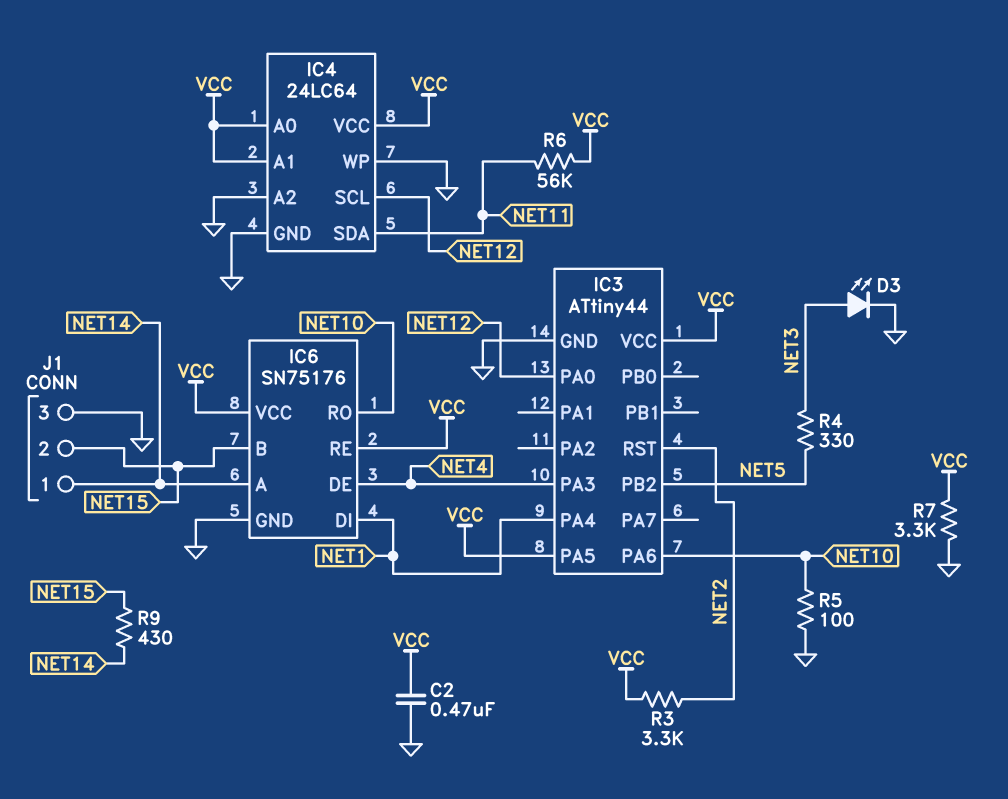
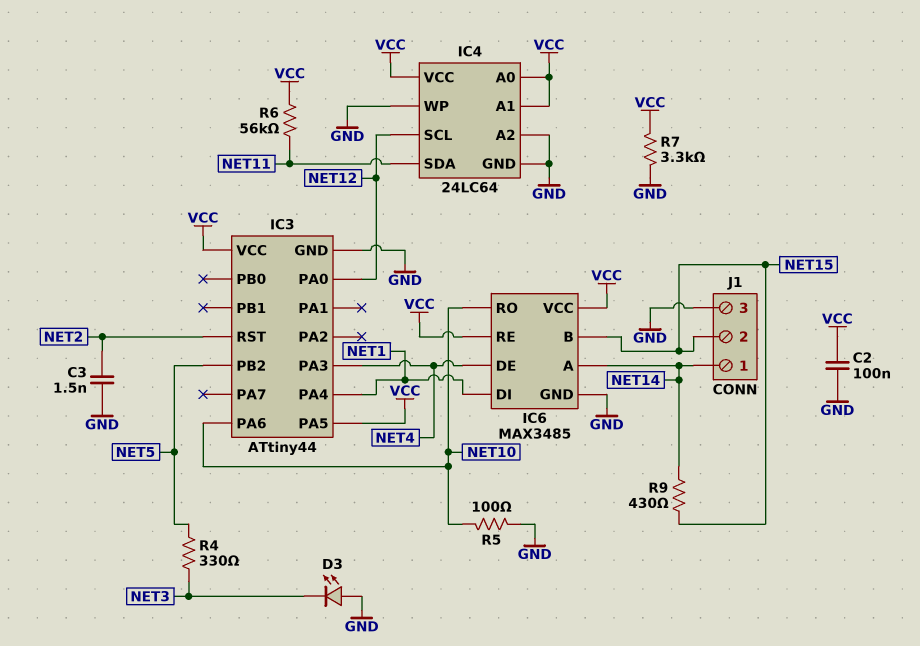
C2: 470nF (GND, VCC) -> 100nF (GND, VCC)
C3: none -> 1.5nF (GND, NET2)
D3: LED (A NET3, K GND) -> LED (A GND, K NET3)
IC6: SN75176 -> MAX3485
R3: 3.3k (NET2, VCC) -> none

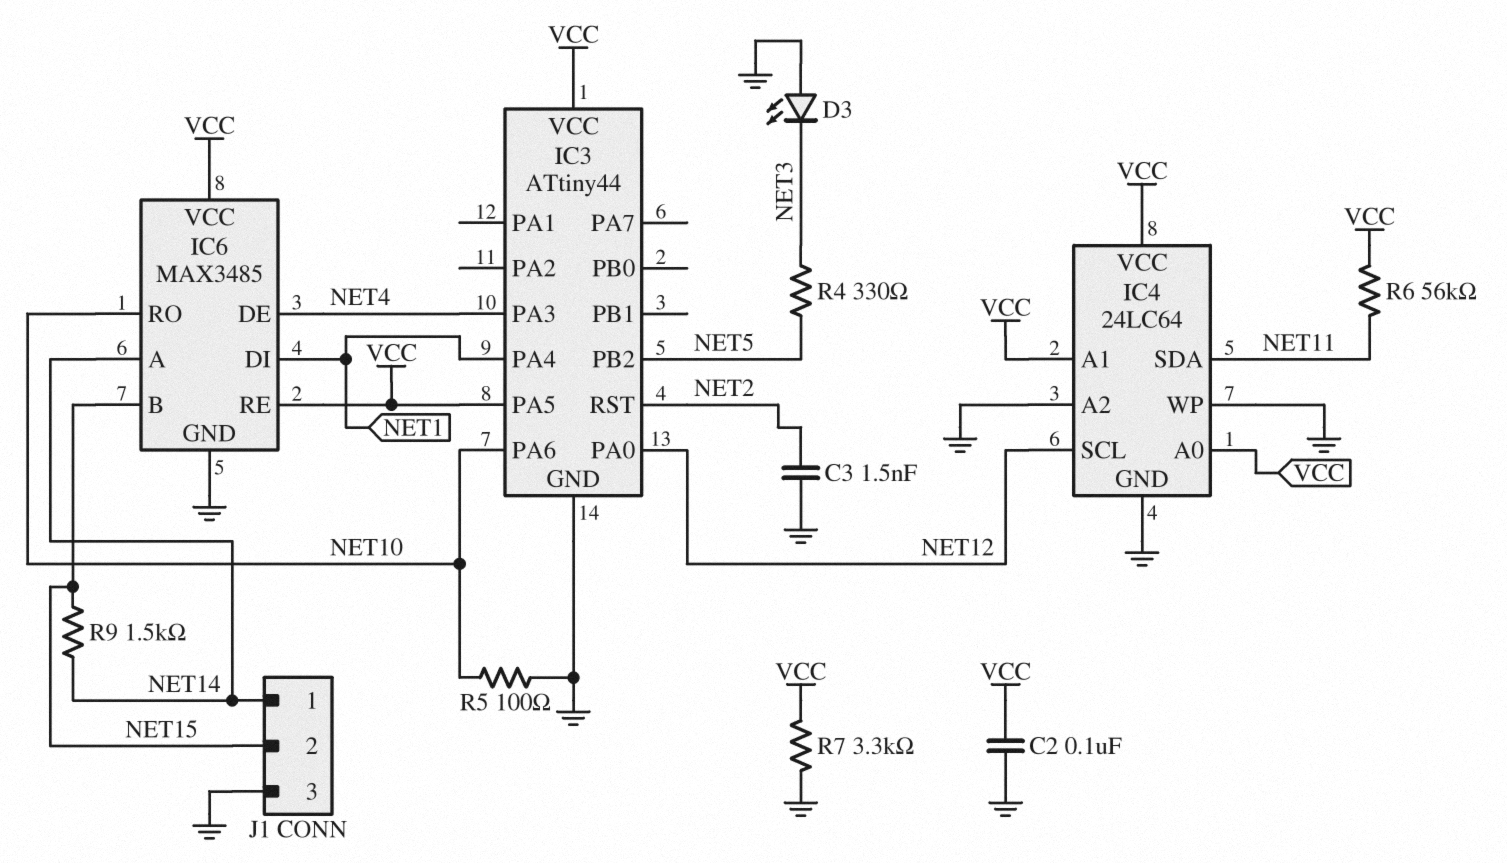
R9: 430 (NET14, NET15) -> 1.5k (NET14, NET15)

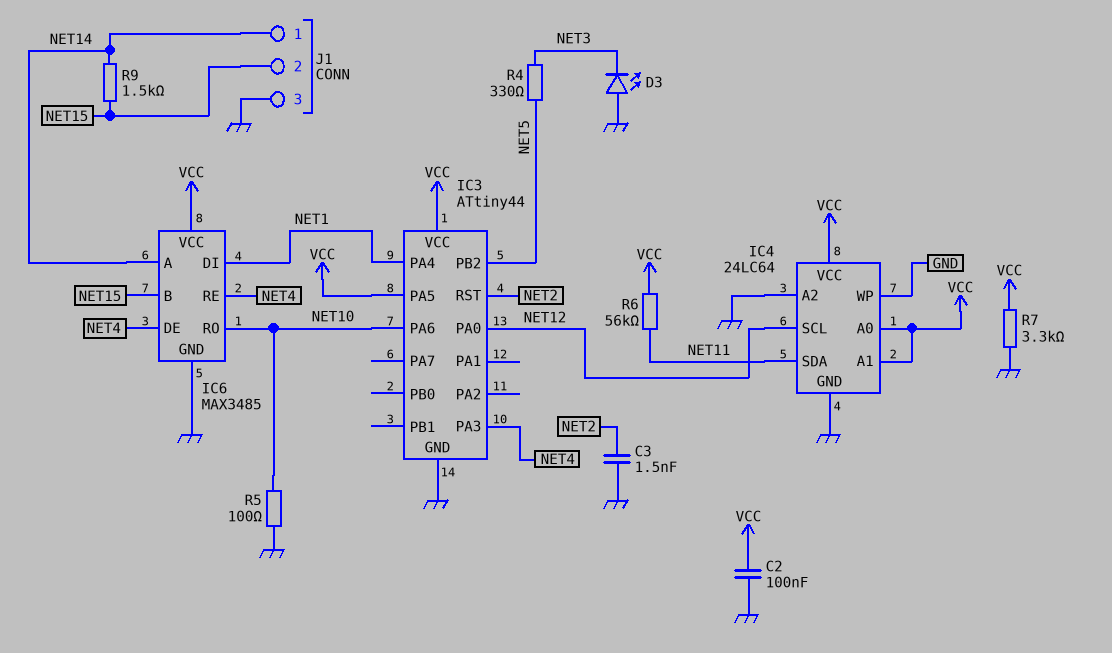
IC6 pin RE: VCC -> NET4

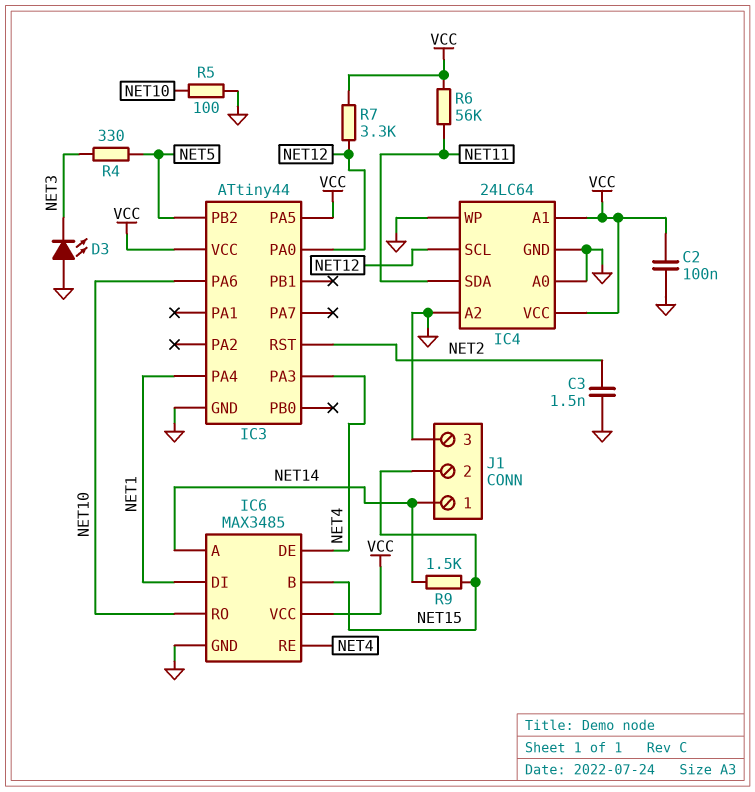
IC4 pin A0: VCC -> GND
R7: 3.3k (GND, VCC) -> 3.3k (NET12, VCC)

